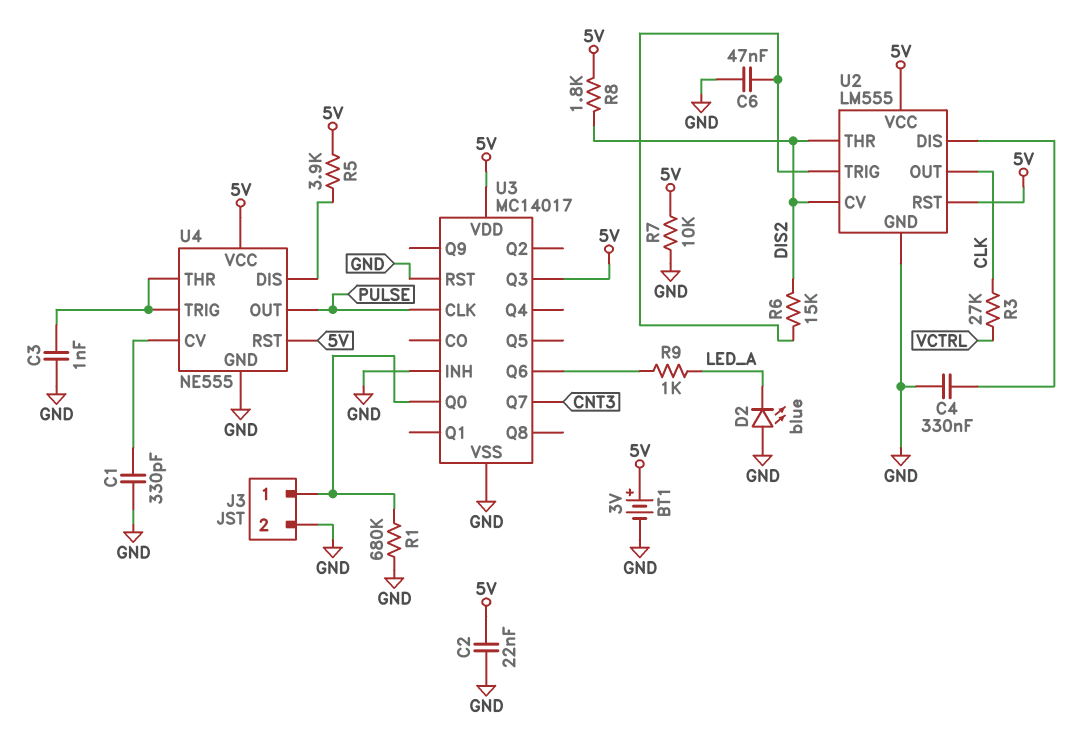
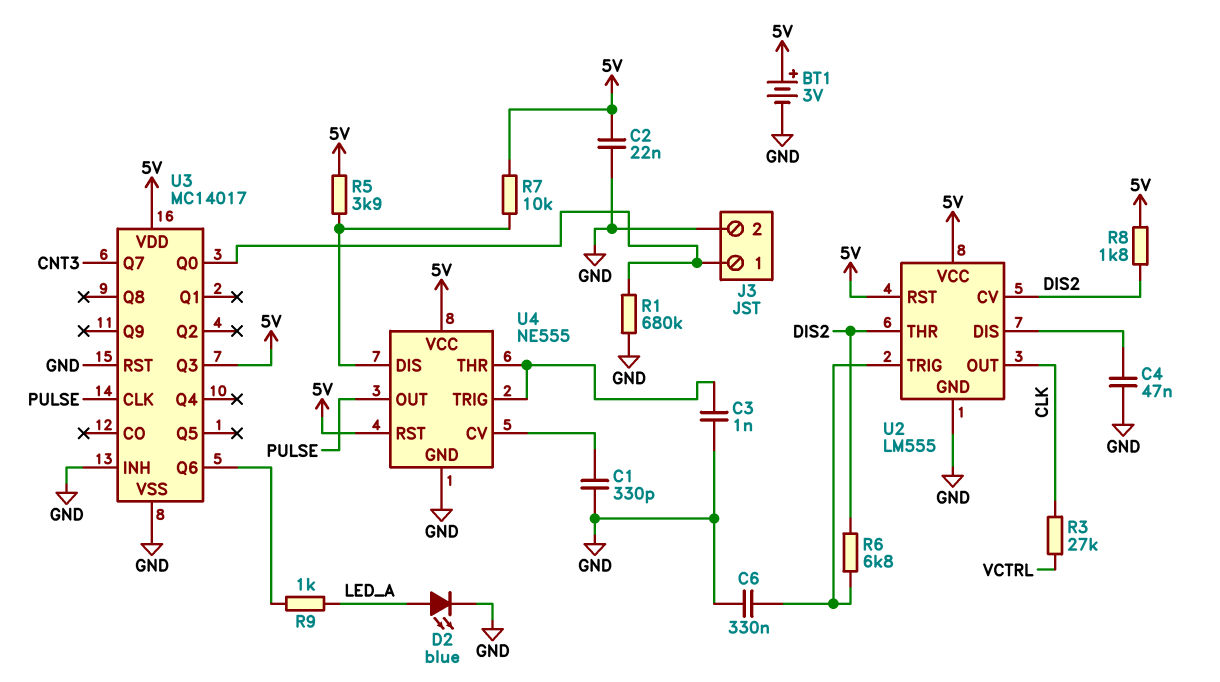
C4: 330nF (GND, U2/DIS) -> 47nF (GND, U2/DIS)
C6: 47nF (GND, U2/TRIG) -> 330nF (GND, U2/TRIG)
D2: LED blue (A GND, K LED_A) -> LED blue (A LED_A, K GND)
R6: 15k (DIS2, U2/TRIG) -> 6.8k (DIS2, U2/TRIG)
R7: 10k (5V, GND) -> 10k (5V, U4/DIS)

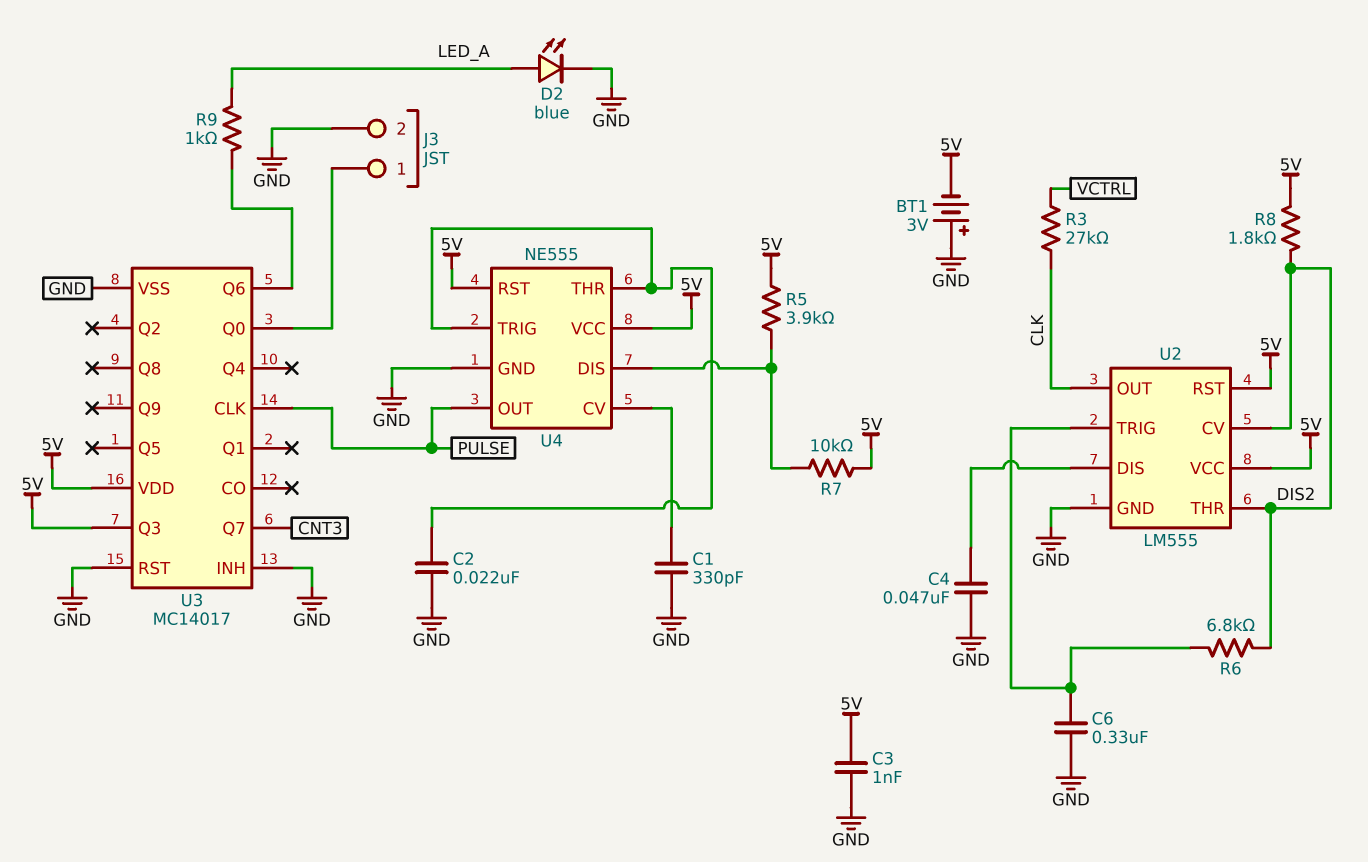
BT1: 3V (plus 5V, minus GND) -> 3V (plus GND, minus 5V)
C2: 22nF (5V, GND) -> 22nF (GND, U4/THR)
C3: 1nF (GND, U4/THR) -> 1nF (5V, GND)
R1: 680k (GND, J3/1) -> none

